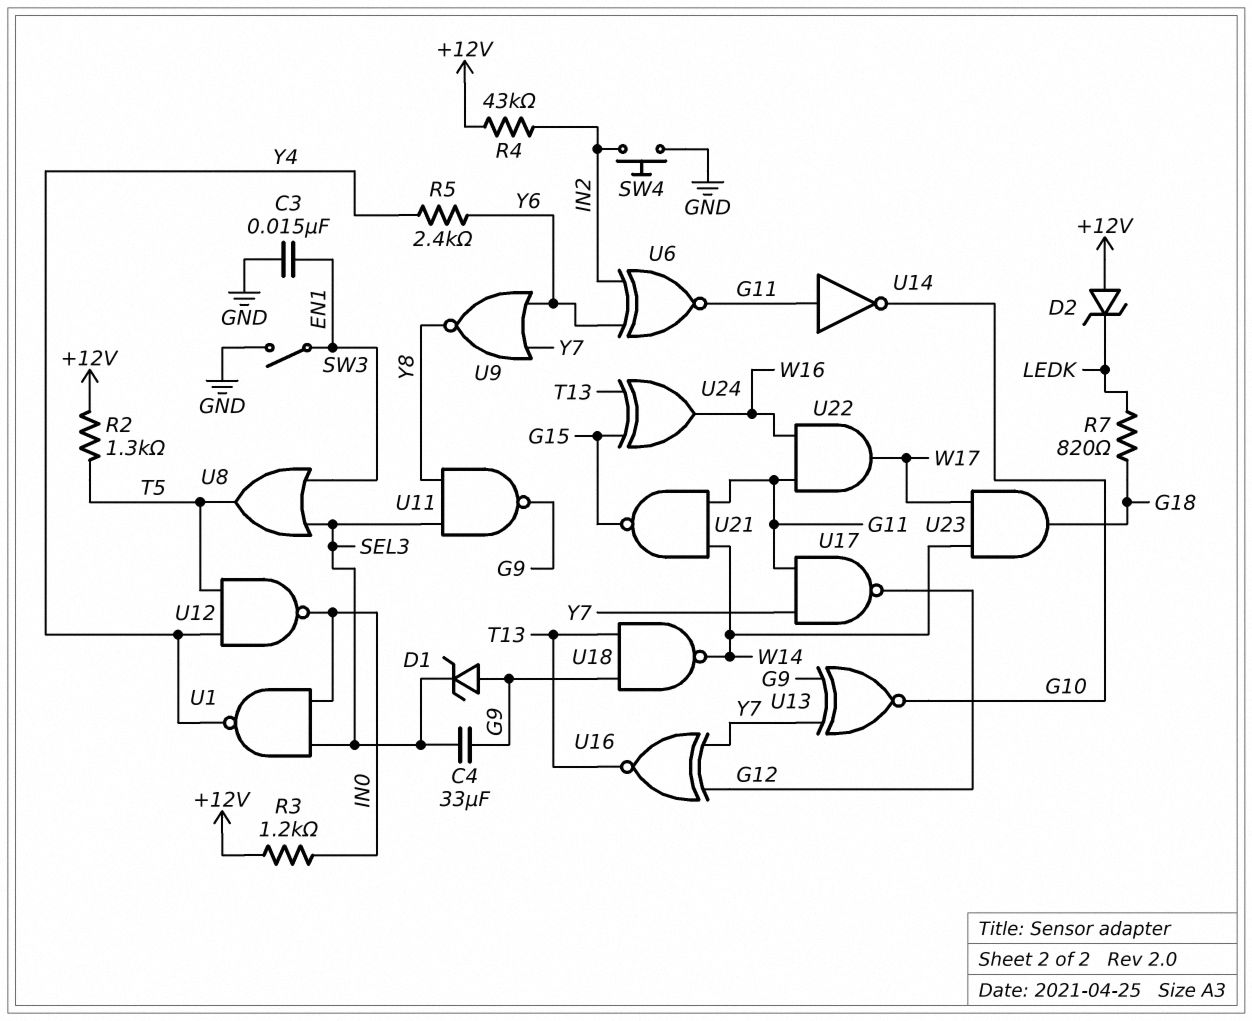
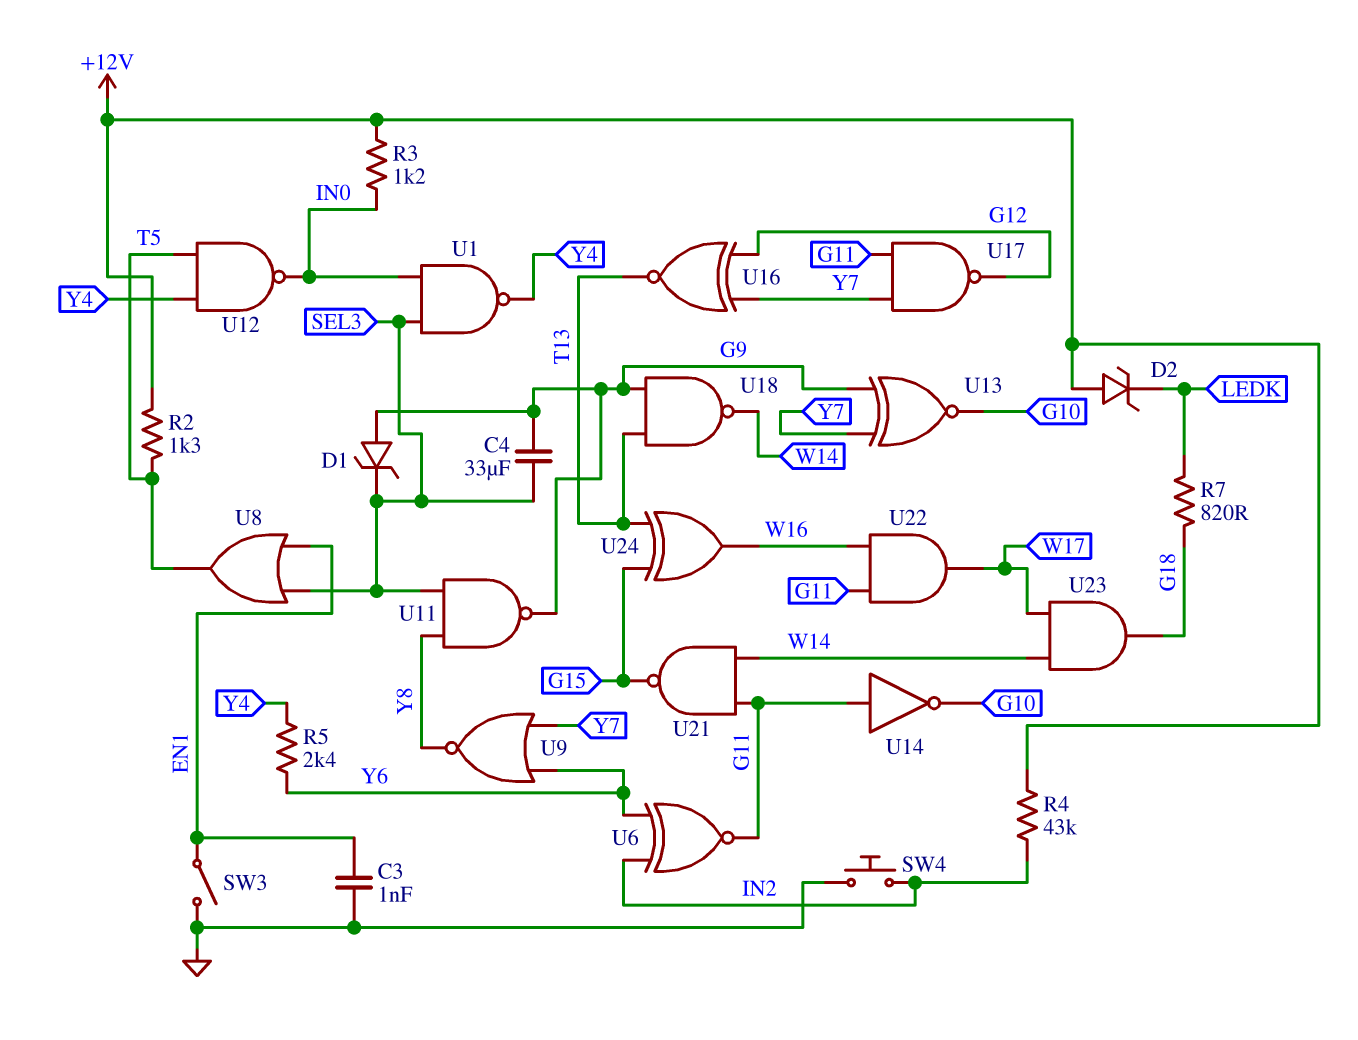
C3: 15nF (EN1, GND) -> 1nF (EN1, GND)

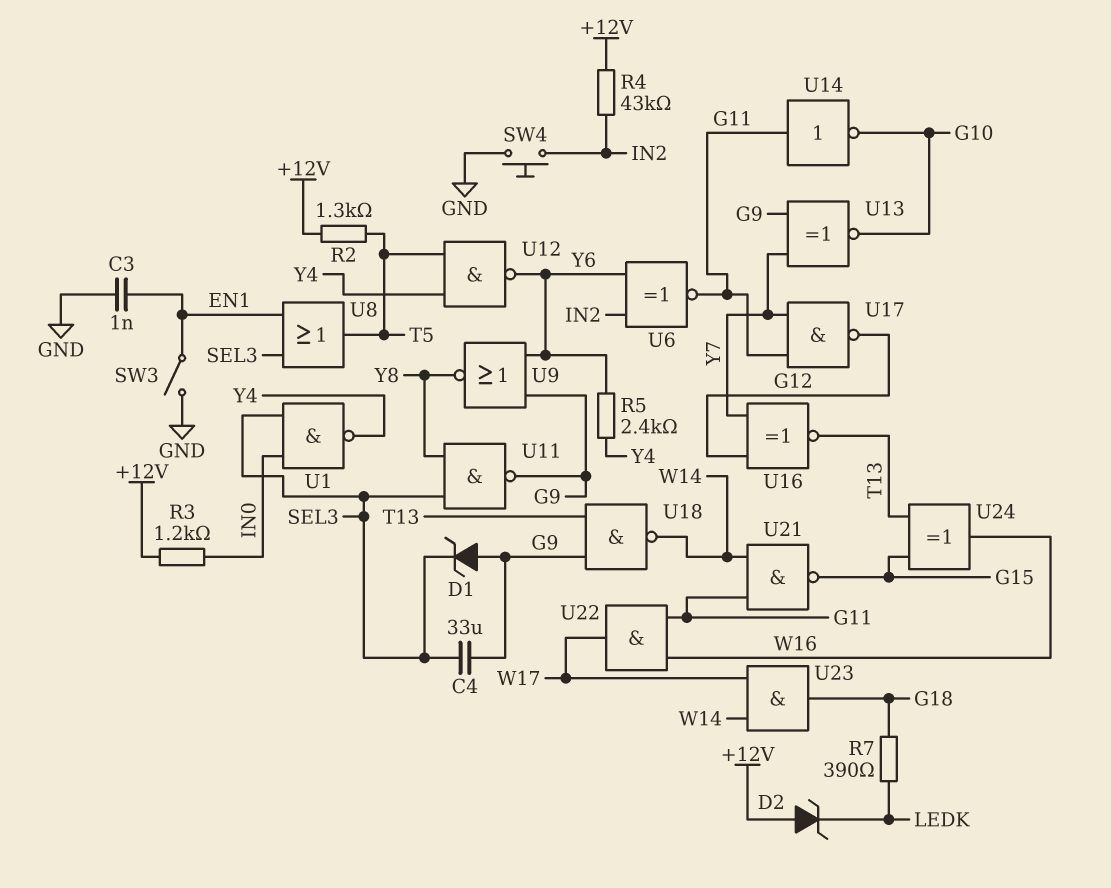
R7: 820 (G18, LEDK) -> 390 (G18, LEDK)
U9: NOR (in Y6, in Y7, out Y8) -> NOR (in G9, in Y6, out Y8)
U12: NAND (in T5, in Y4, out IN0) -> NAND (in T5, in Y4, out Y6)

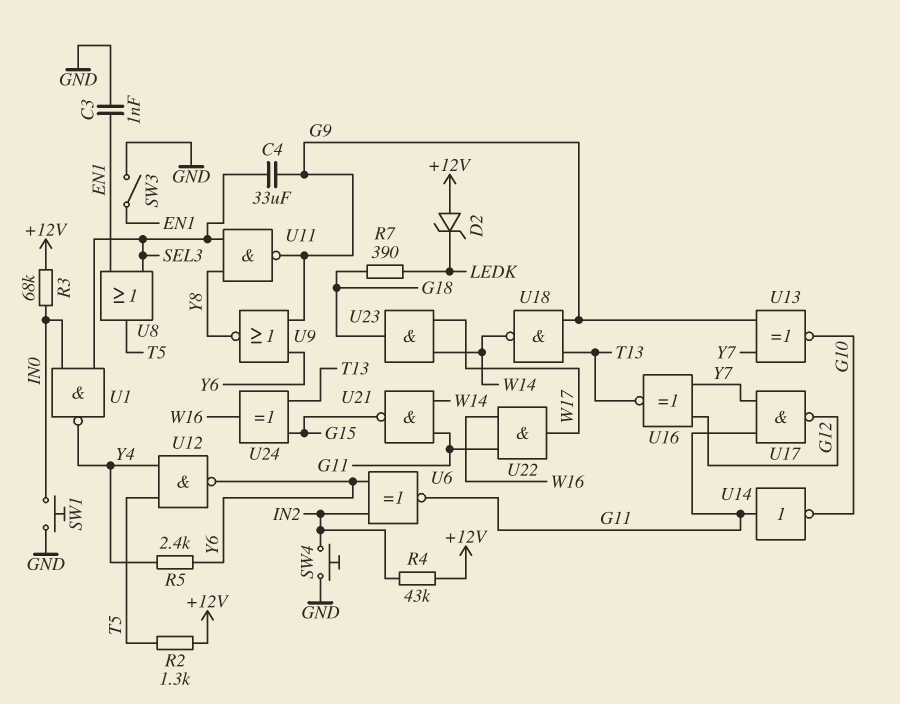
D1: zener (A G9, K SEL3) -> none
R3: 1.2k (+12V, IN0) -> 68k (+12V, IN0)
SW1: none -> button (GND, IN0)

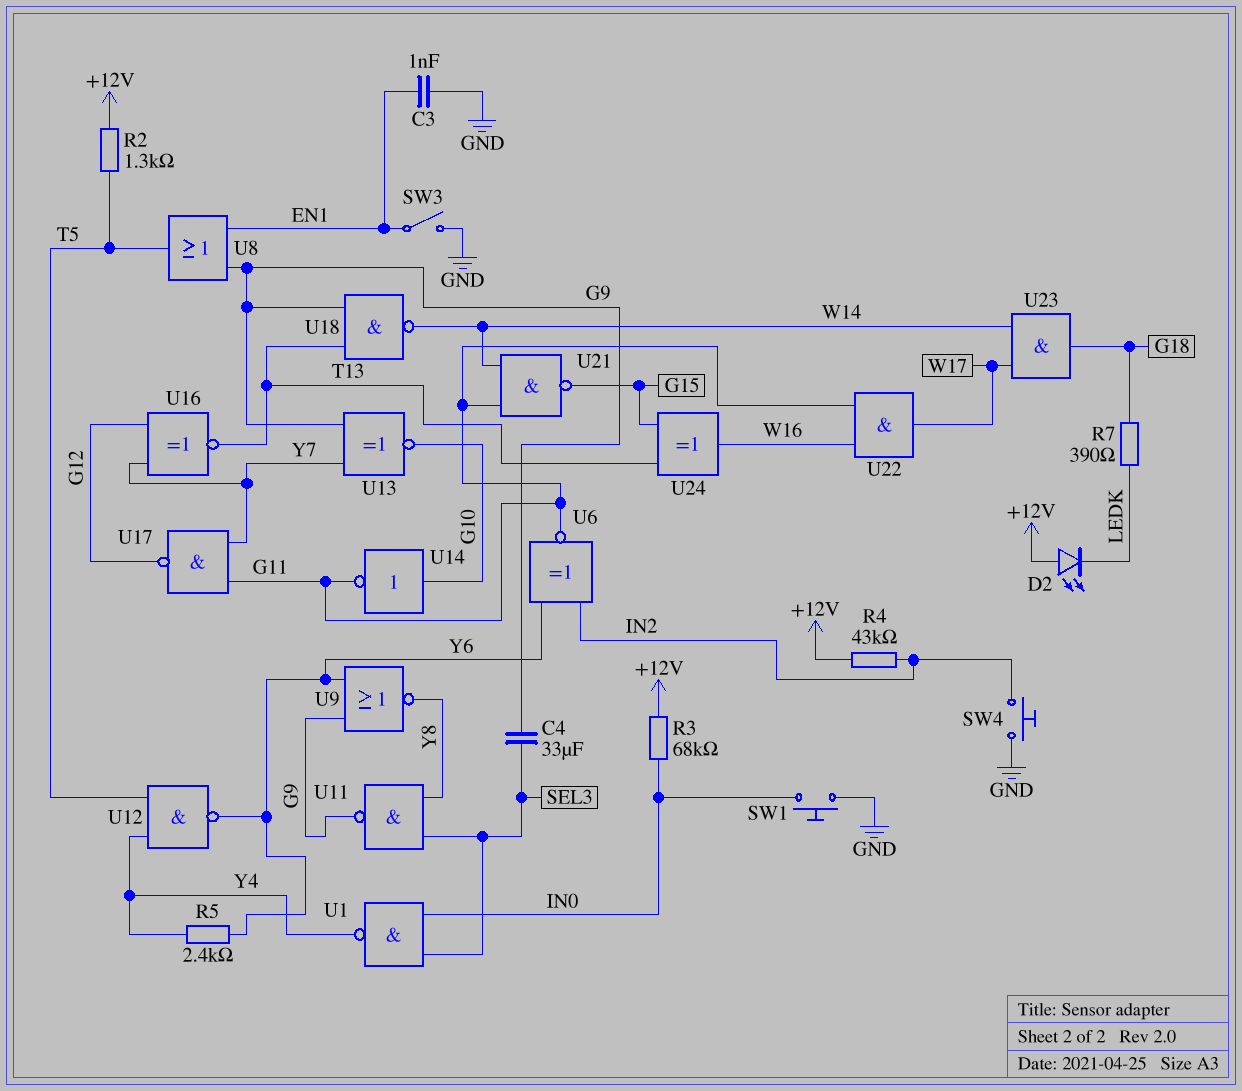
D2: zener (A +12V, K LEDK) -> LED (A +12V, K LEDK)
U8: OR (in EN1, in SEL3, out T5) -> OR (in EN1, in G9, out T5)
U14: NOT (in G11, out G10) -> NOT (in G10, out G11)

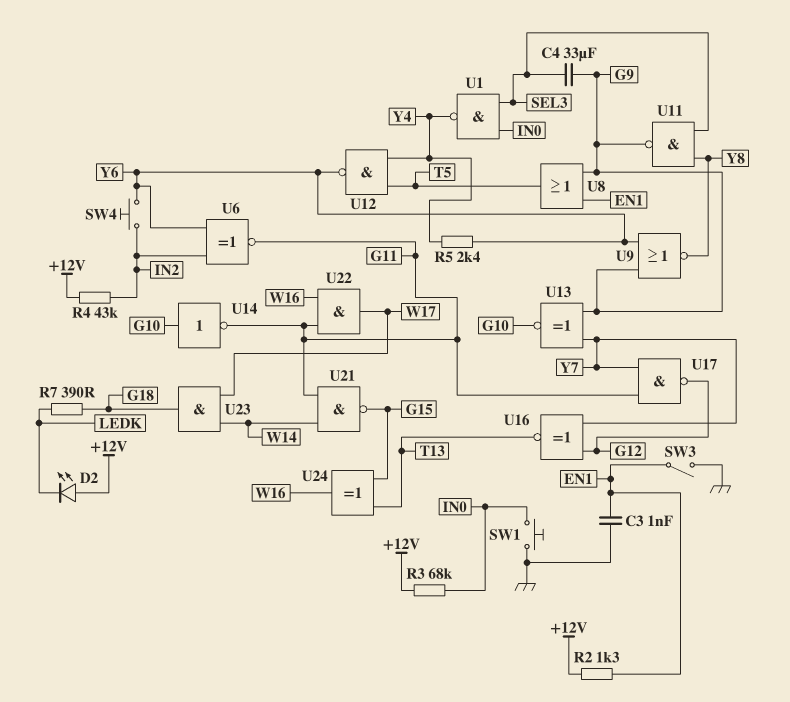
R2: 1.3k (+12V, T5) -> 1.3k (+12V, EN1)
SW4: button (GND, IN2) -> button (IN2, Y6)
U18: NAND (in G9, in T13, out W14) -> none

